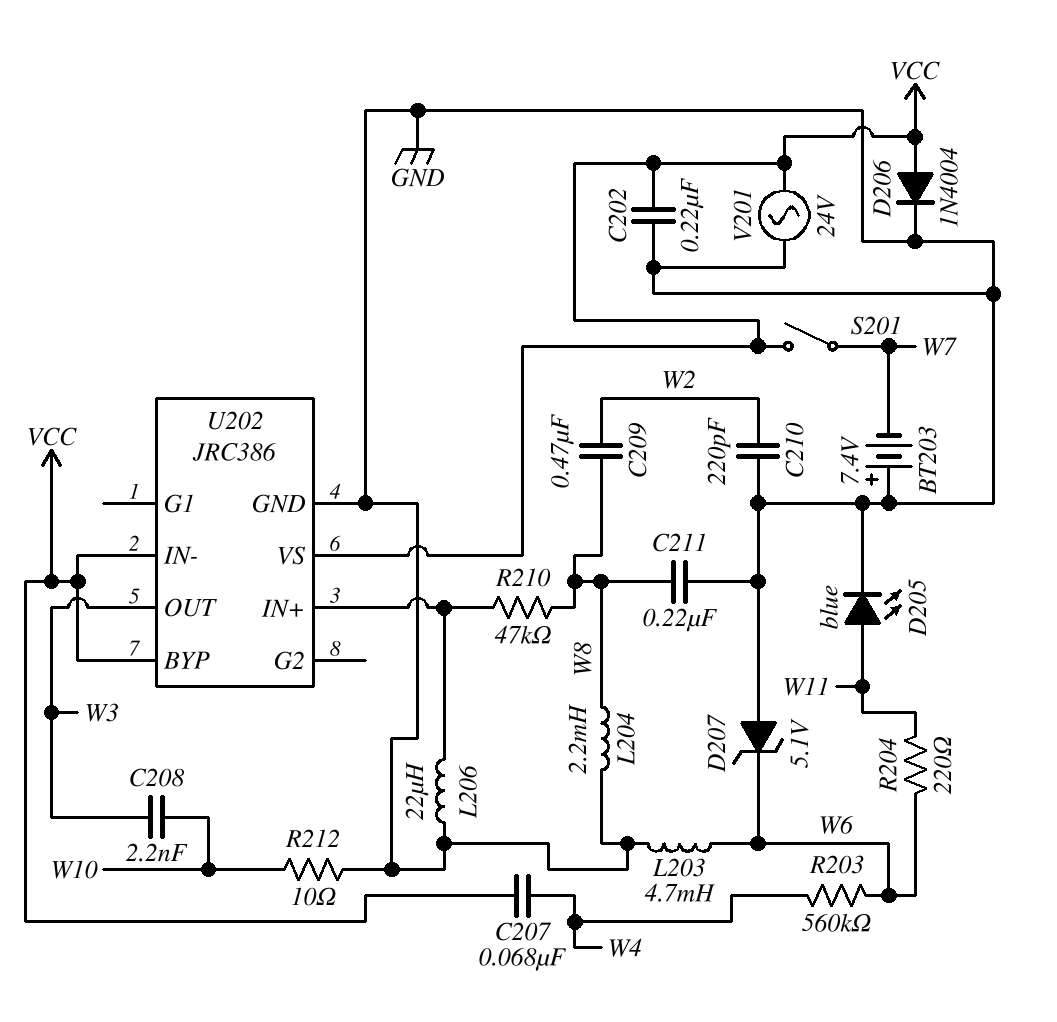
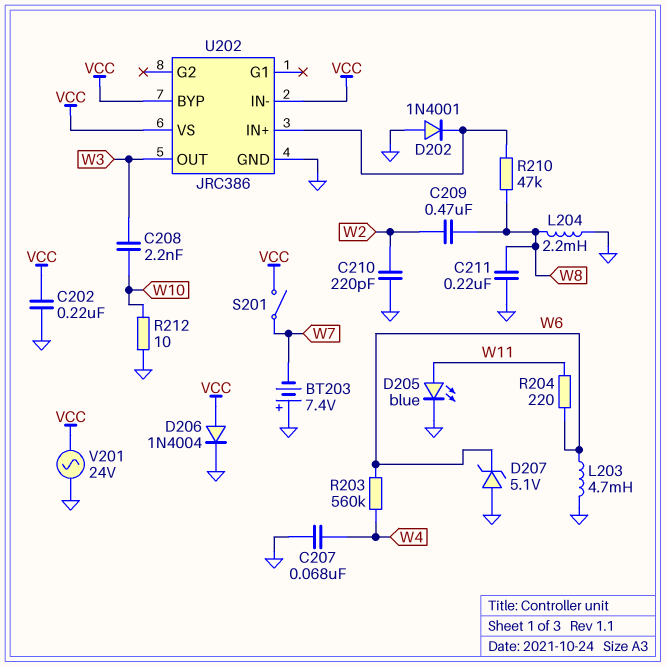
C207: 68nF (VCC, W4) -> 68nF (GND, W4)
D202: none -> diode 1N4001 (A GND, K U202/IN+)
L206: 22uH (GND, U202/IN+) -> none

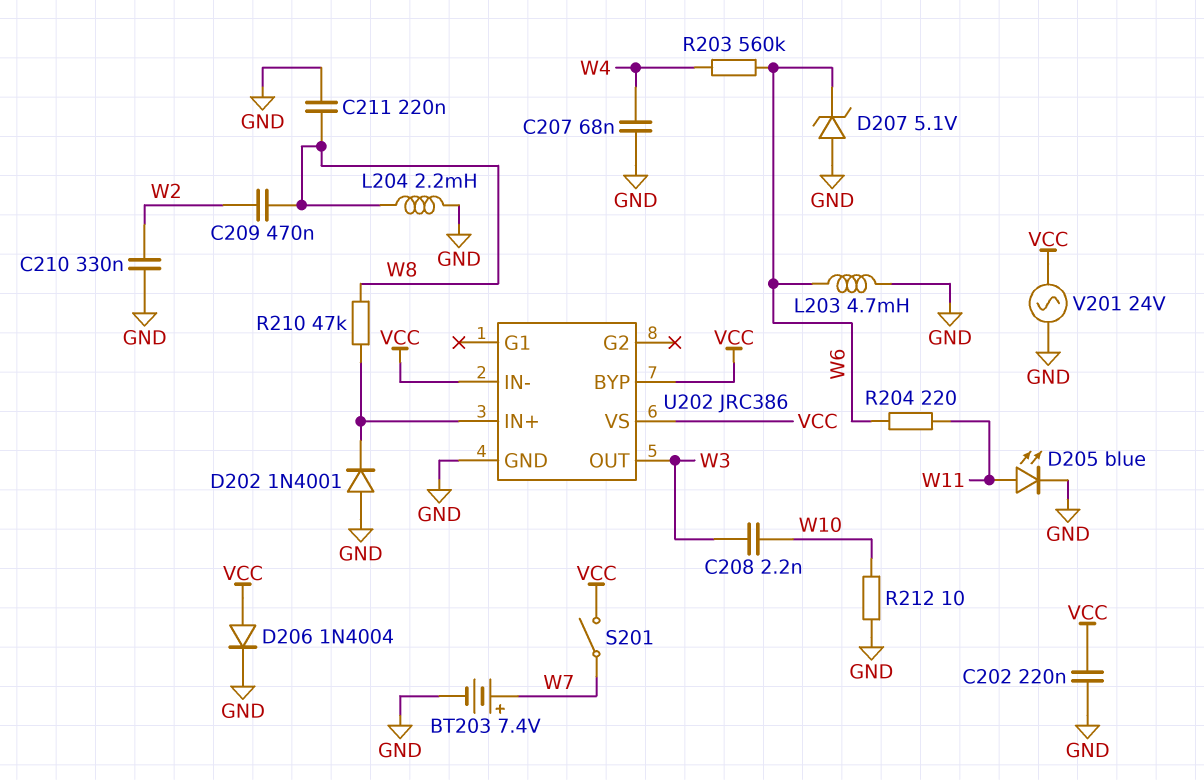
BT203: 7.4V (plus GND, minus W7) -> 7.4V (plus W7, minus GND)
C210: 220pF (GND, W2) -> 330nF (GND, W2)

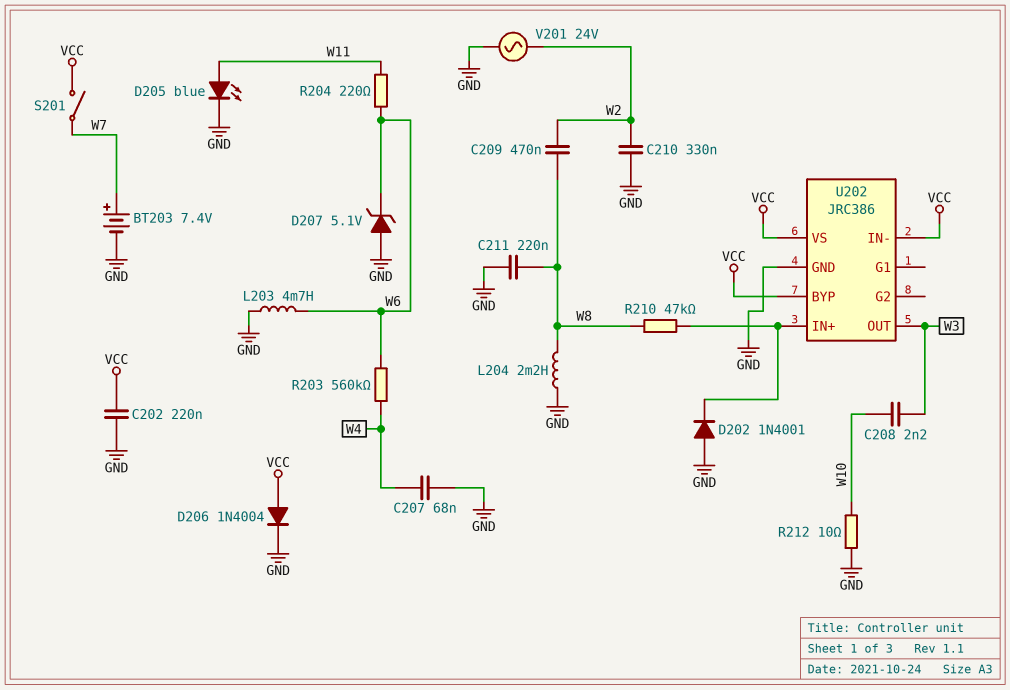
V201: AC 24V (GND, VCC) -> AC 24V (GND, W2)

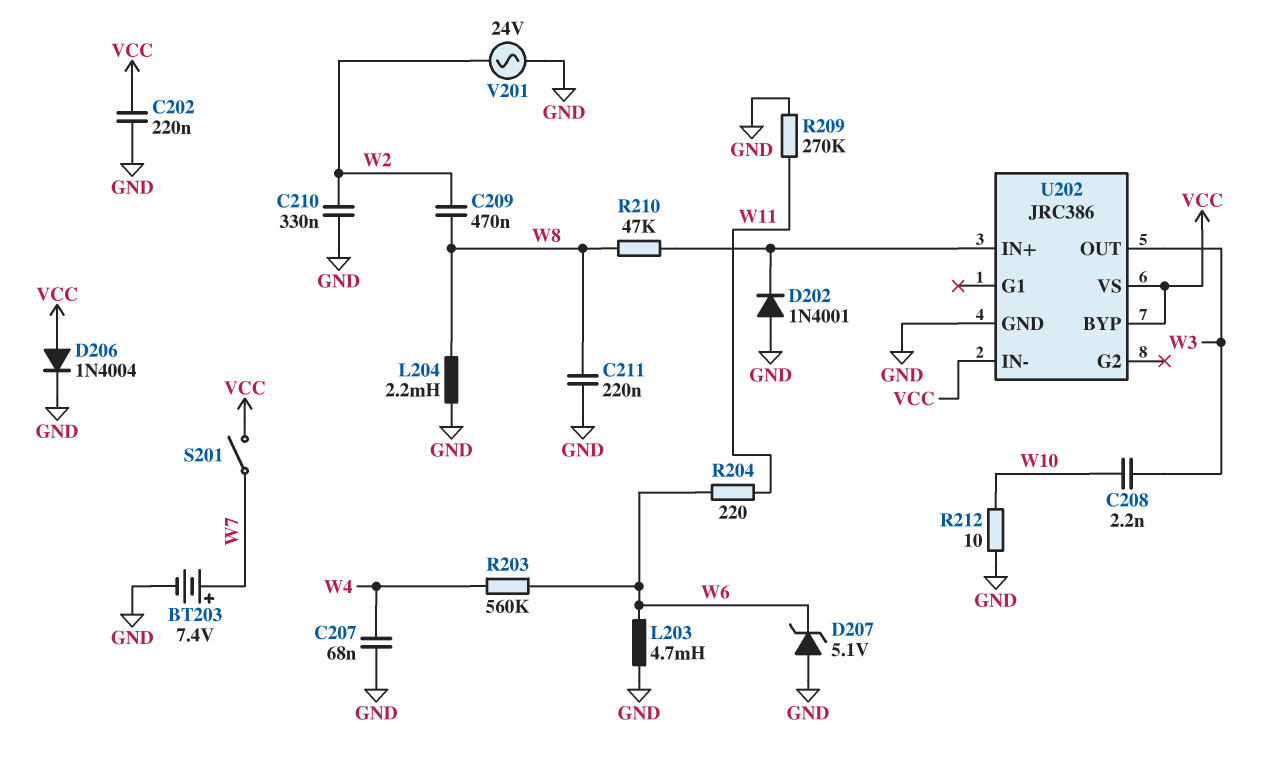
D205: LED blue (A W11, K GND) -> none
R209: none -> 270k (GND, W11)

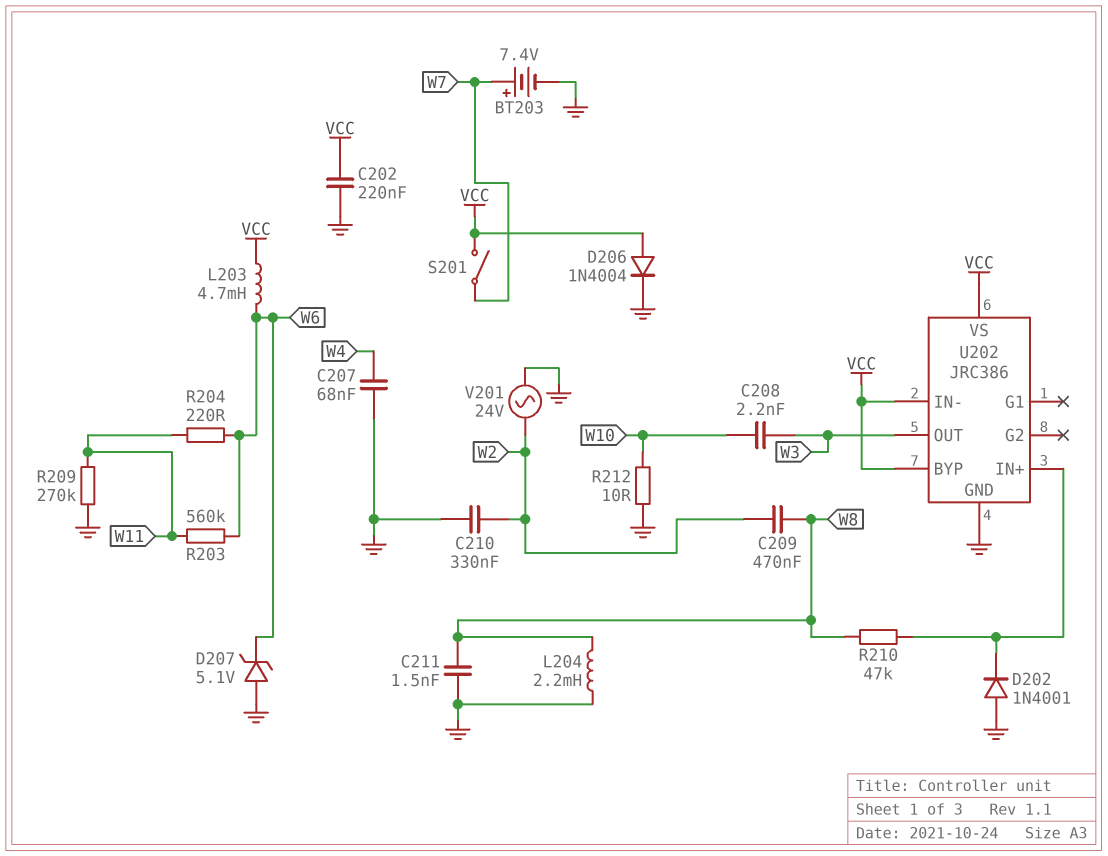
C211: 220nF (GND, W8) -> 1.5nF (GND, W8)
L203: 4.7mH (GND, W6) -> 4.7mH (VCC, W6)
R203: 560k (W4, W6) -> 560k (W6, W11)

